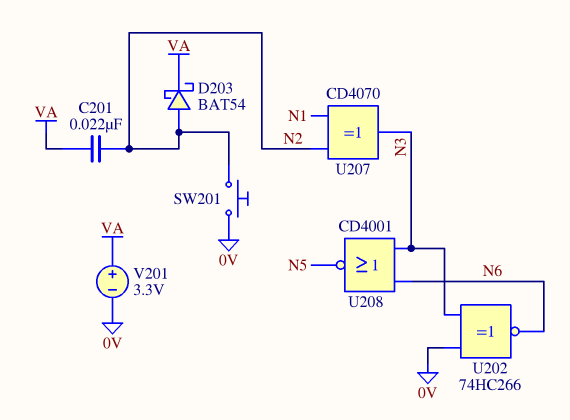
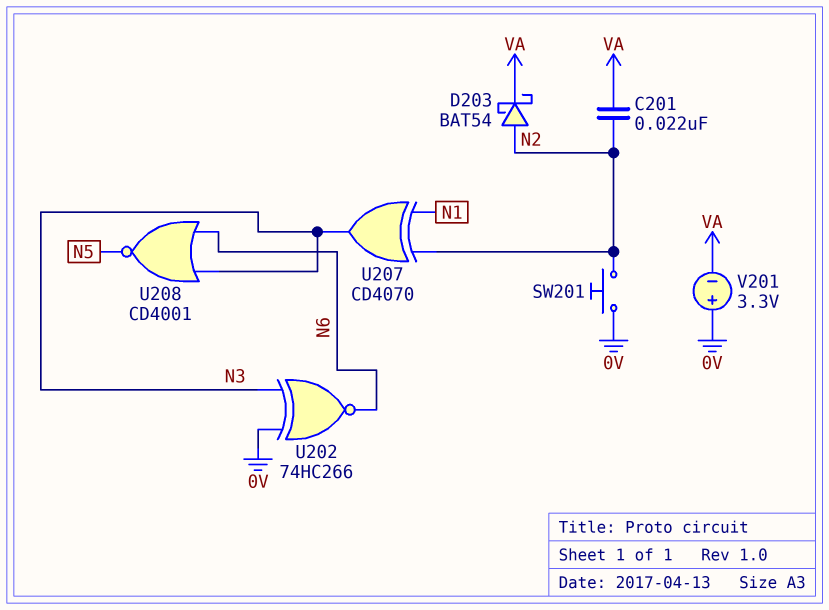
V201: 3.3V (plus VA, minus 0V) -> 3.3V (plus 0V, minus VA)

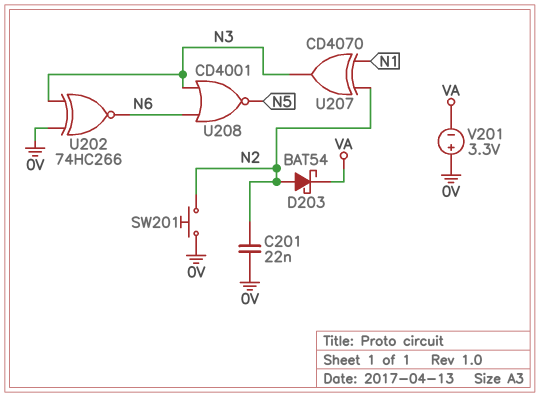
C201: 22nF (N2, VA) -> 22nF (0V, N2)

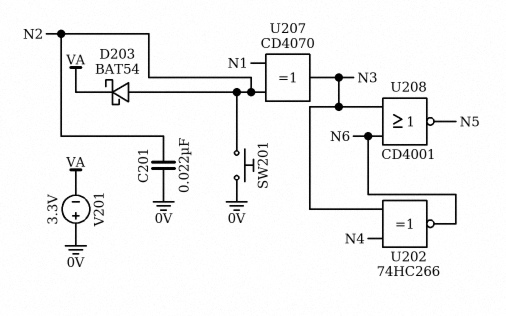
U202: XNOR 74HC266 (in 0V, in N3, out N6) -> XNOR 74HC266 (in N3, in N4, out N6)

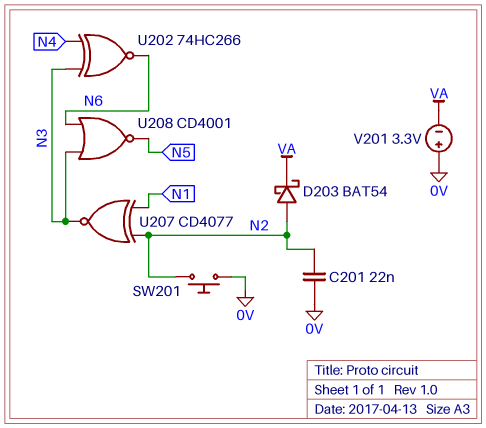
U207: XOR CD4070 (in N1, in N2, out N3) -> XNOR CD4077 (in N1, in N2, out N3)

